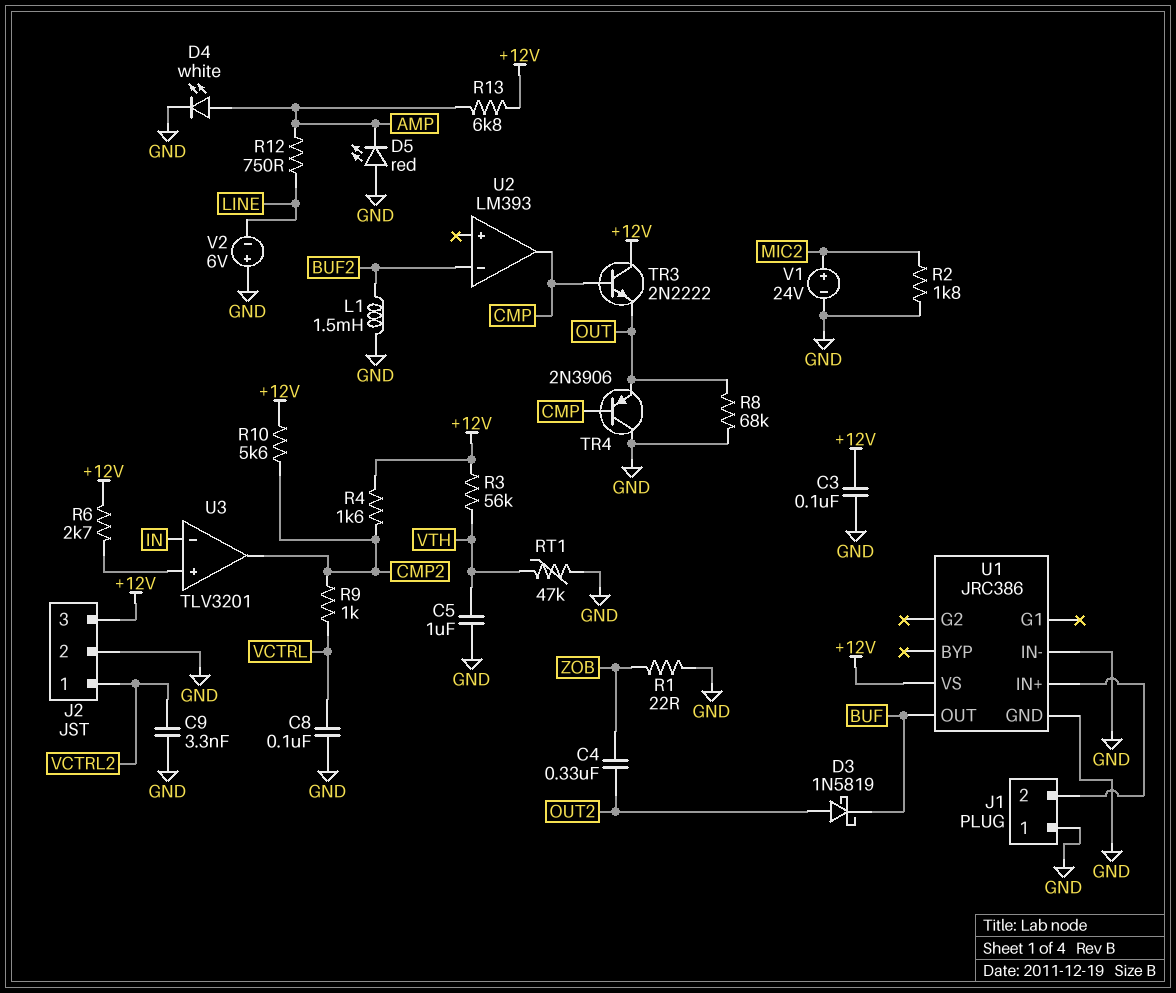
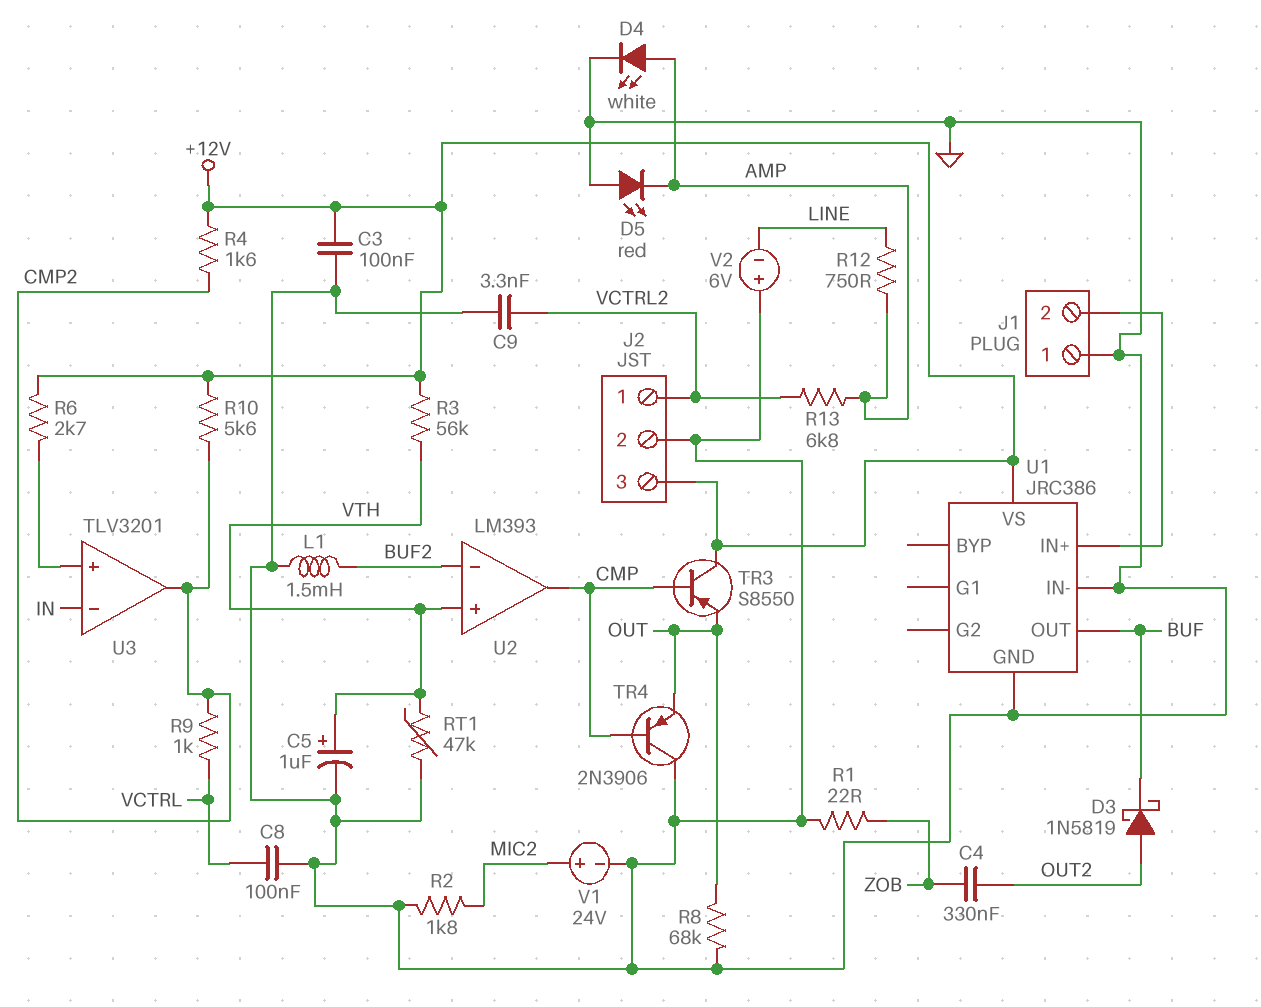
C5: 1uF (GND, VTH) -> 1uF (plus VTH, minus GND)
R13: 6.8k (+12V, AMP) -> 6.8k (AMP, VCTRL2)
TR3: NPN 2N2222 (B CMP, C +12V, E OUT) -> PNP S8550 (B CMP, C +12V, E OUT)
U2 pin in+: none -> VTH

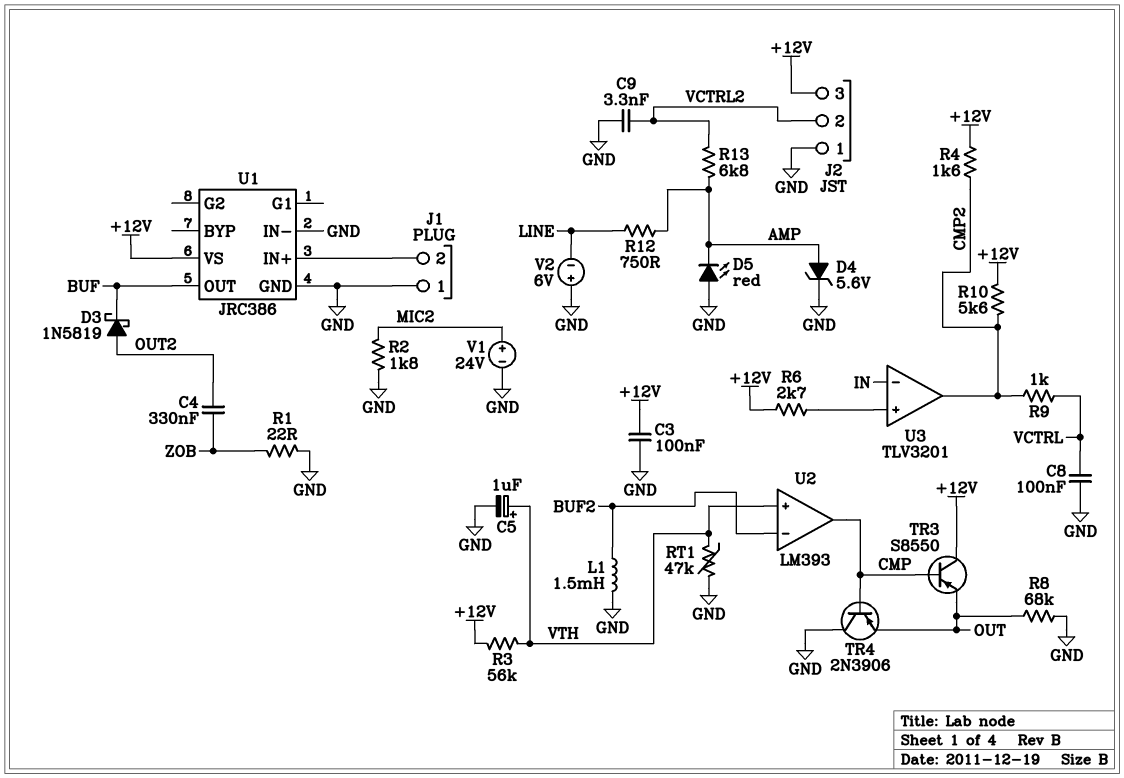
D4: LED white (A AMP, K GND) -> zener 5.6V (A AMP, K GND)
J2 pin 1: VCTRL2 -> GND
J2 pin 2: GND -> VCTRL2

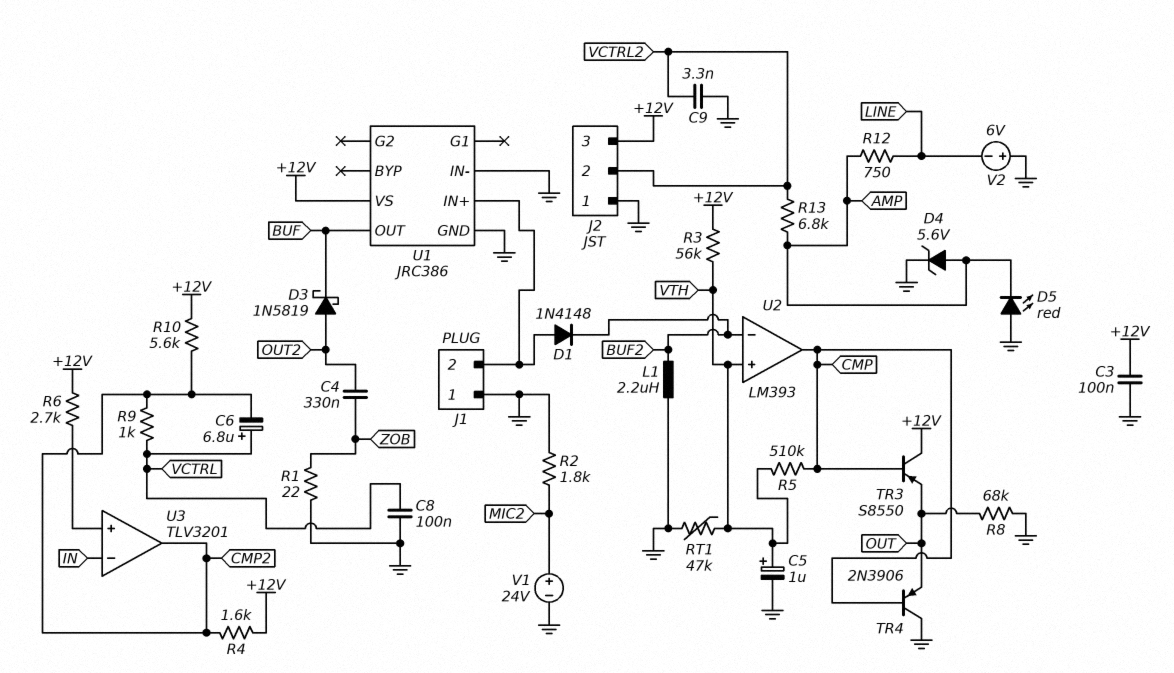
C6: none -> 6.8uF (plus VCTRL, minus CMP2)
D1: none -> diode 1N4148 (A J1/2, K BUF2)
L1: 1.5mH (BUF2, GND) -> 2.2uH (BUF2, GND)
R5: none -> 510k (CMP, VTH)

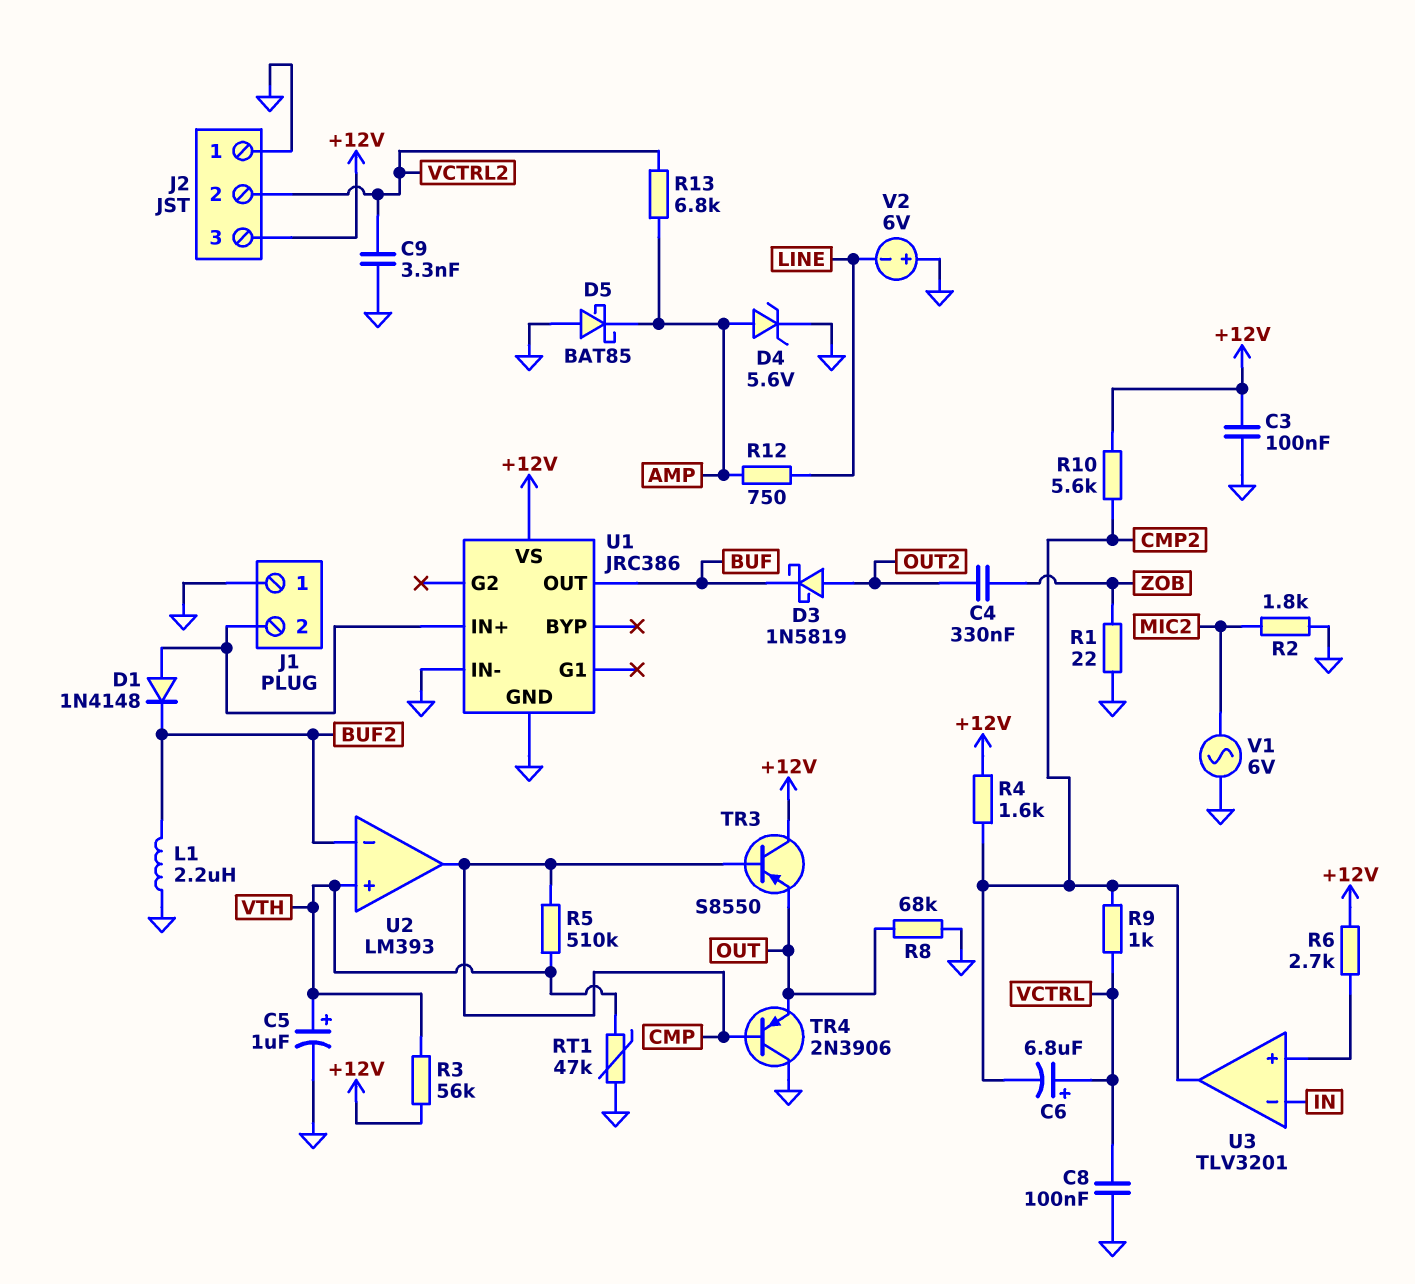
D5: LED red (A GND, K AMP) -> schottky BAT85 (A GND, K AMP)
V1: 24V (plus MIC2, minus GND) -> AC 6V (GND, MIC2)

